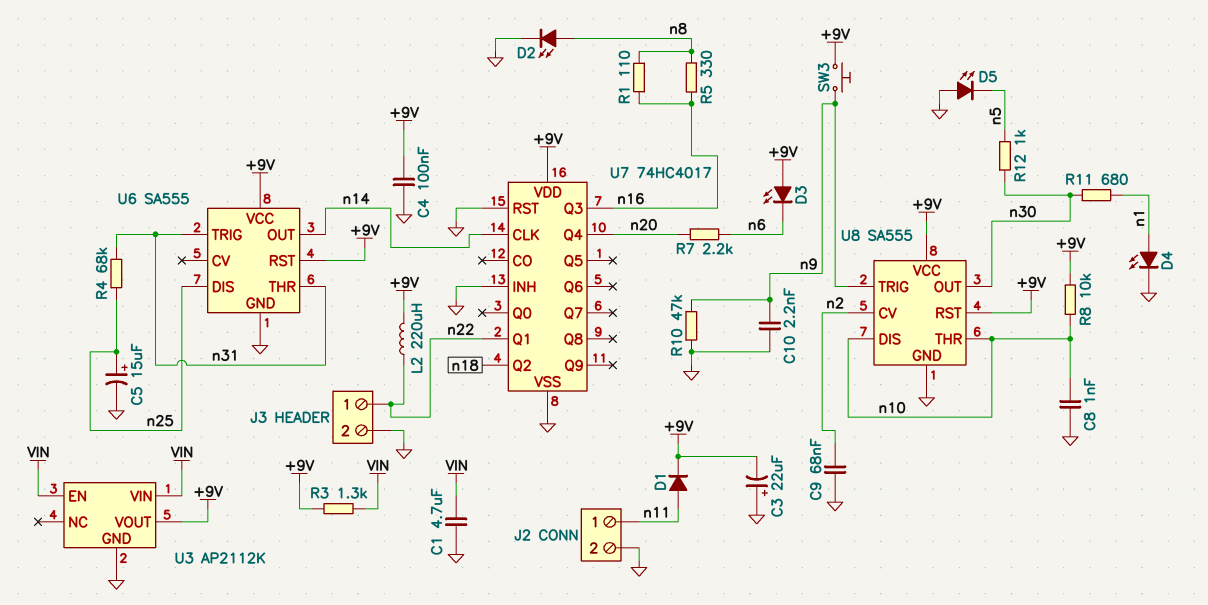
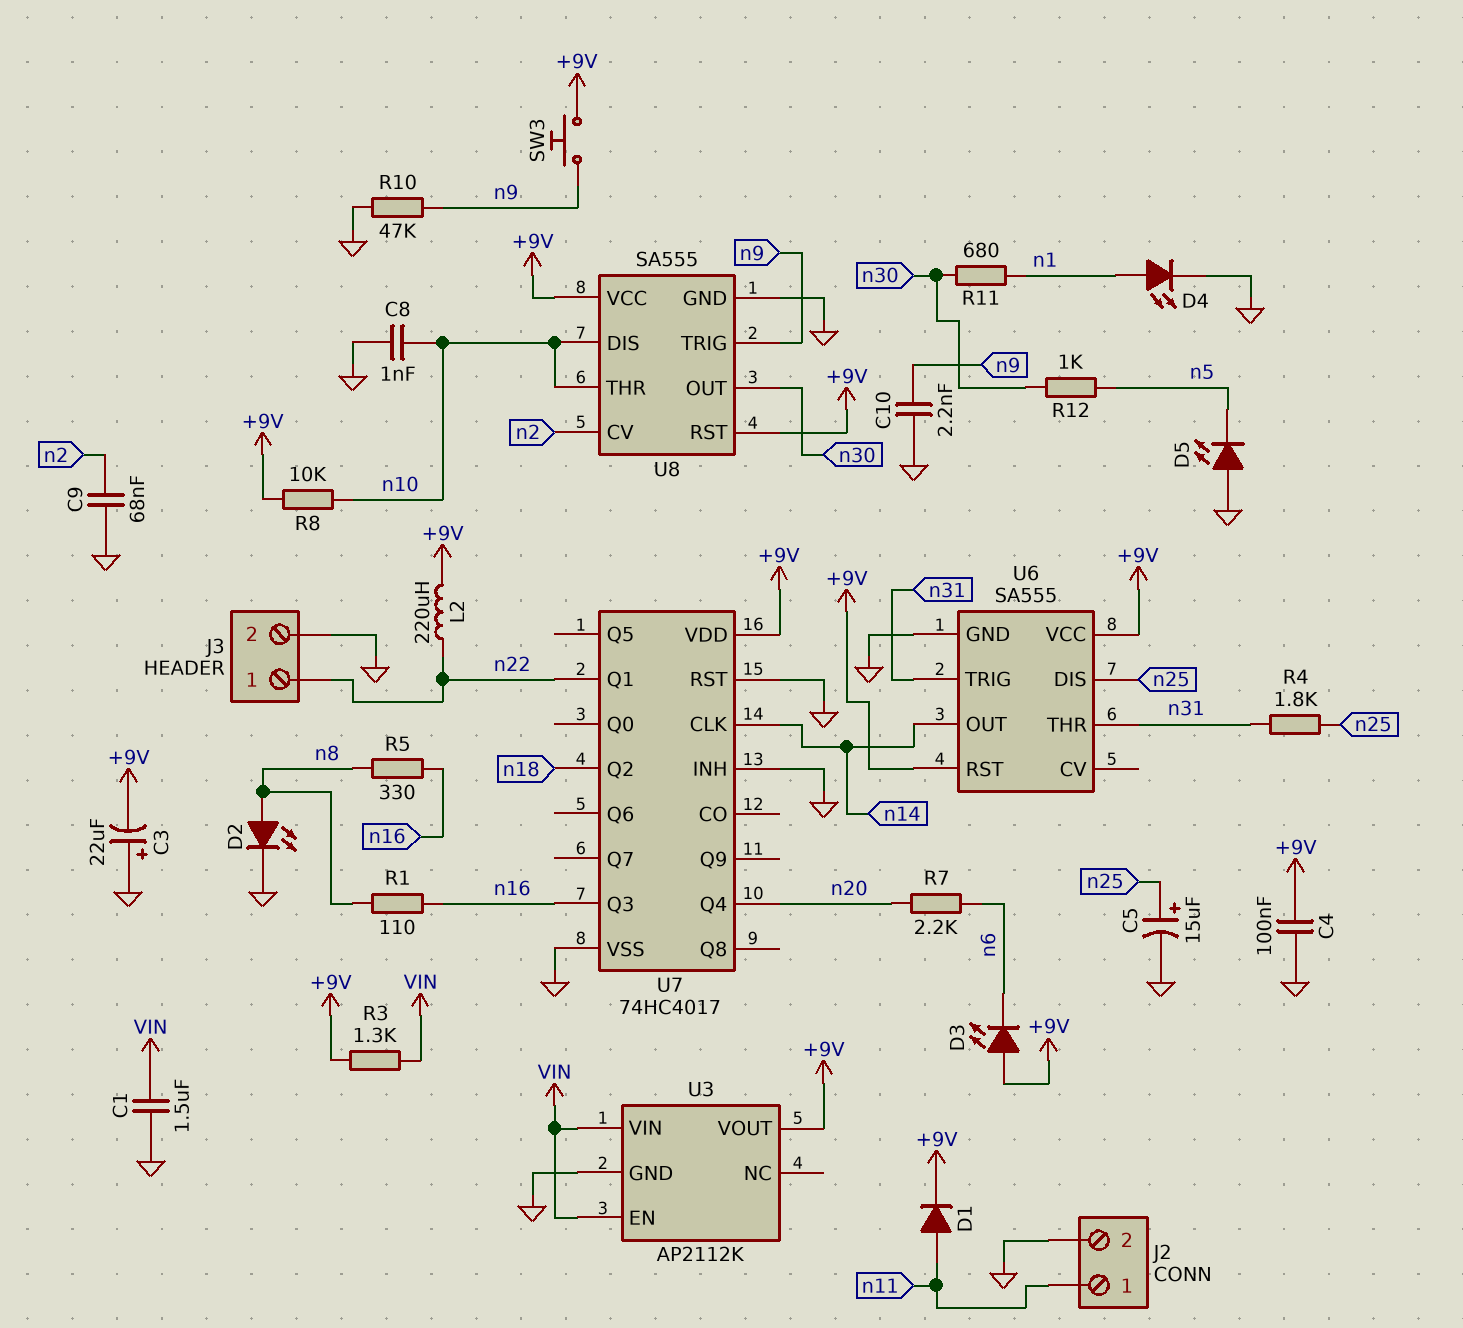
C1: 4.7uF (GND, VIN) -> 1.5uF (GND, VIN)
R4: 68k (n25, n31) -> 1.8k (n25, n31)

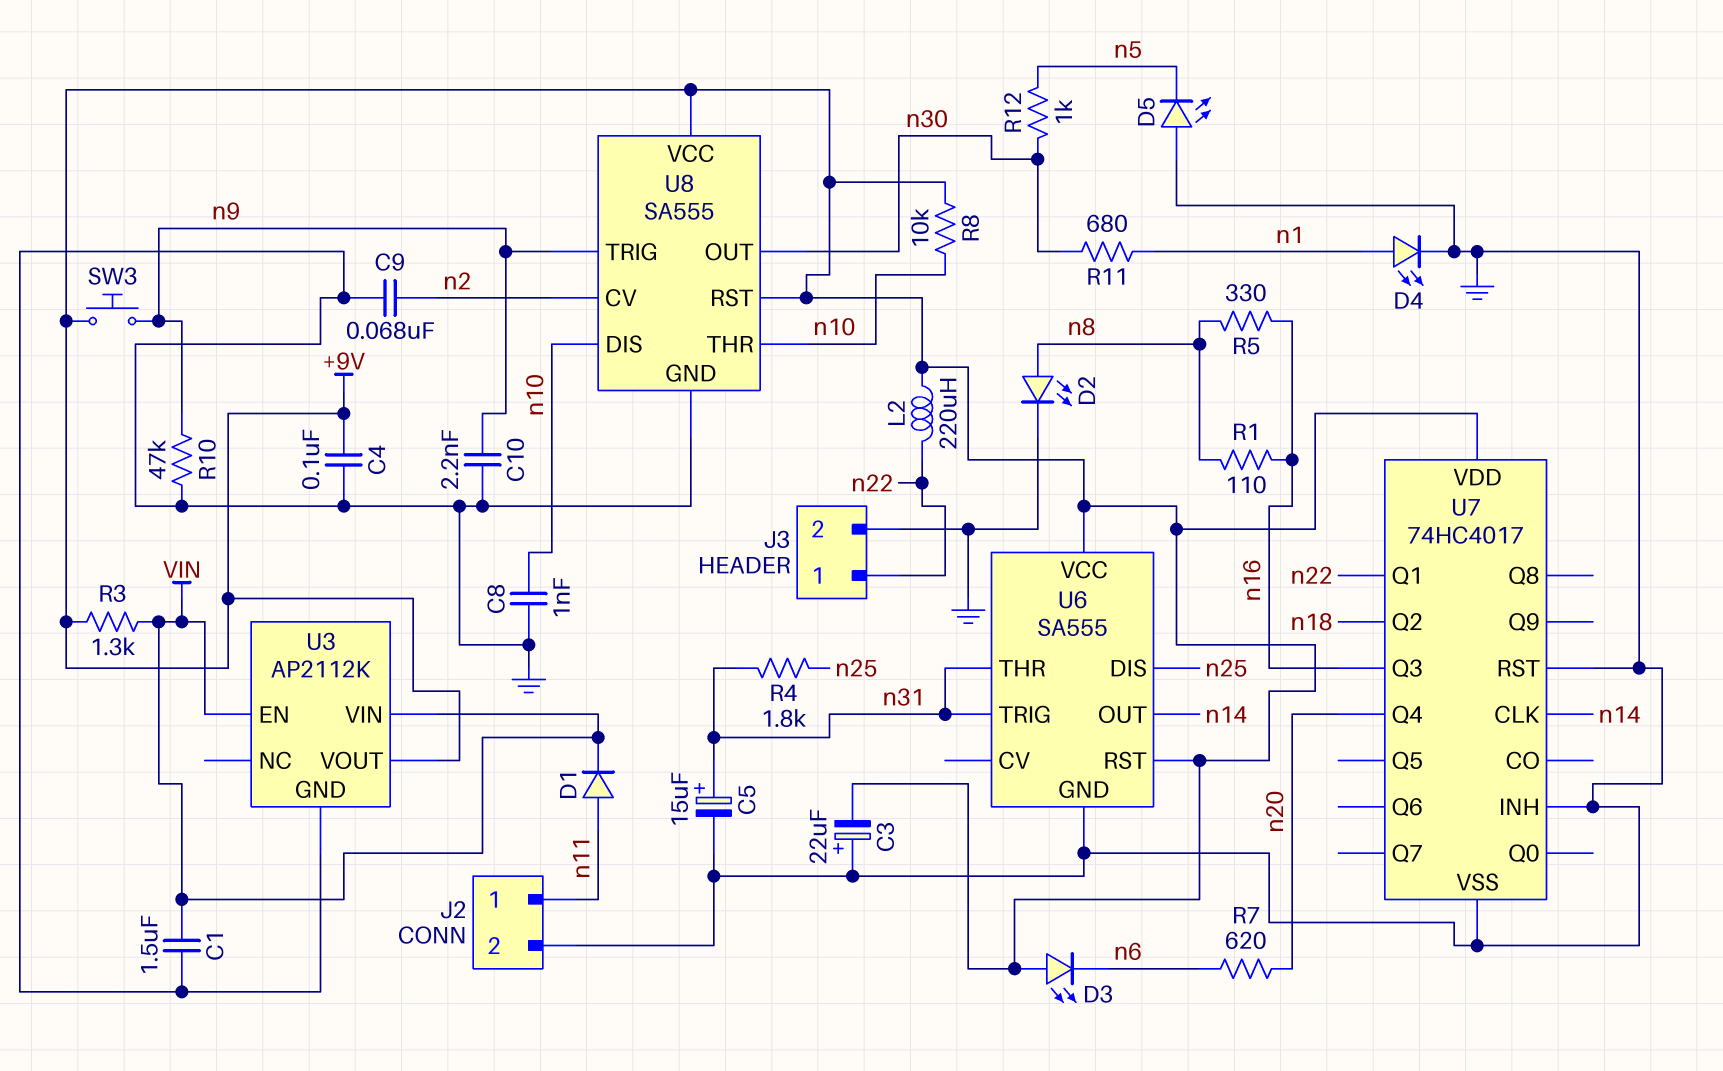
C5: 15uF (plus n25, minus GND) -> 15uF (plus n31, minus GND)
D1: diode (A n11, K +9V) -> diode (A n11, K VIN)
R7: 2.2k (n6, n20) -> 620 (n6, n20)

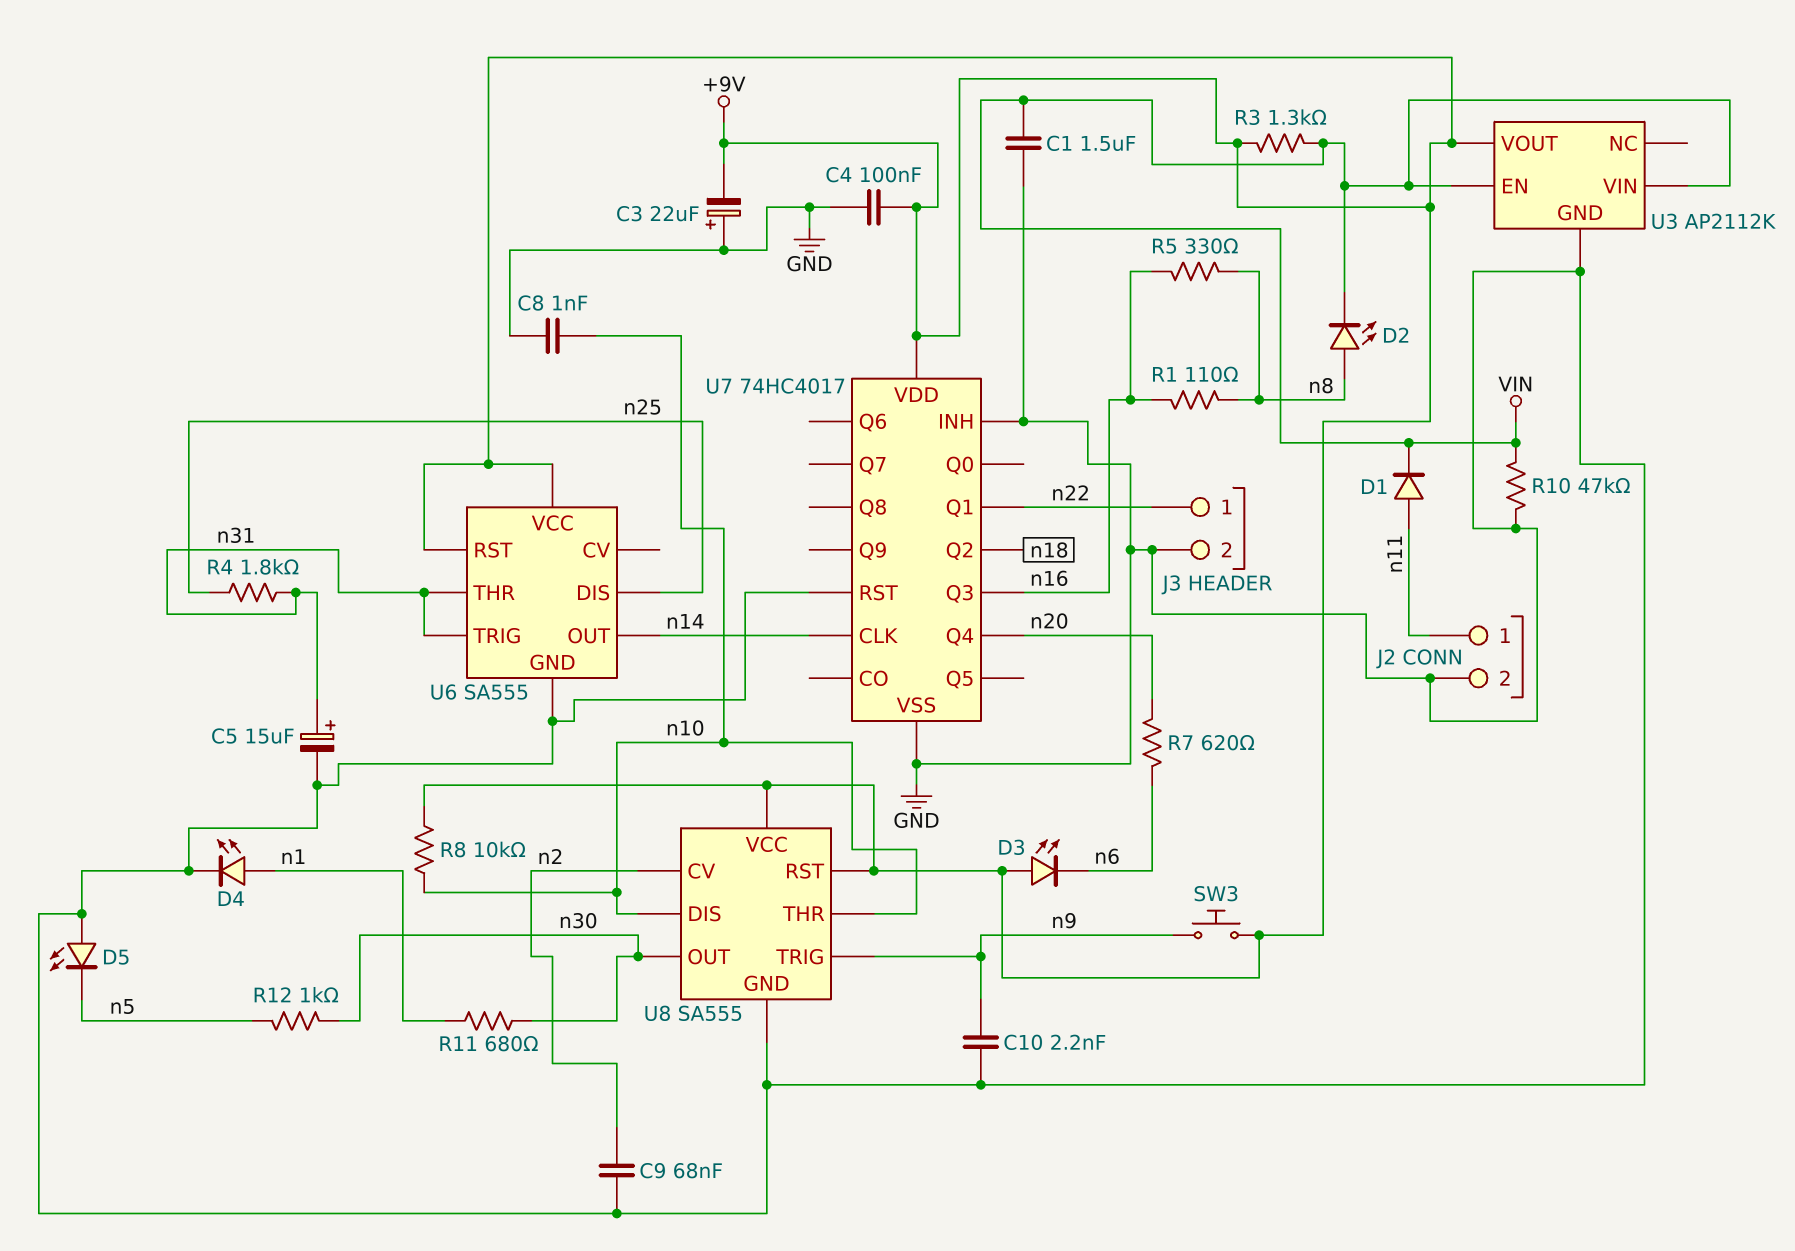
D2: LED (A n8, K GND) -> LED (A n8, K VIN)
L2: 220uH (+9V, n22) -> none
R10: 47k (GND, n9) -> 47k (GND, VIN)

